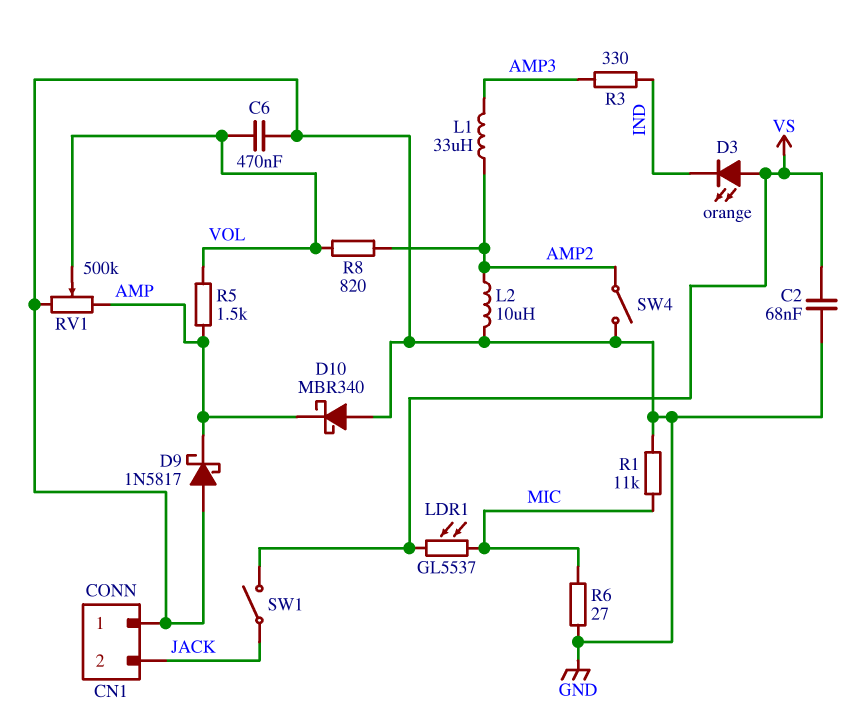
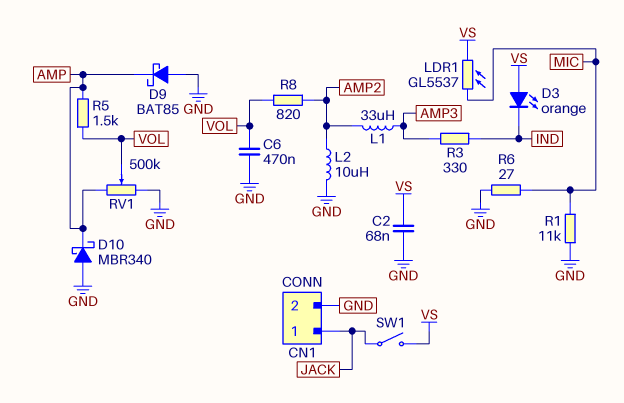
CN1 pin 1: GND -> JACK
CN1 pin 2: JACK -> GND
D9: schottky 1N5817 (A GND, K AMP) -> schottky BAT85 (A GND, K AMP)
SW4: switch (AMP2, GND) -> none

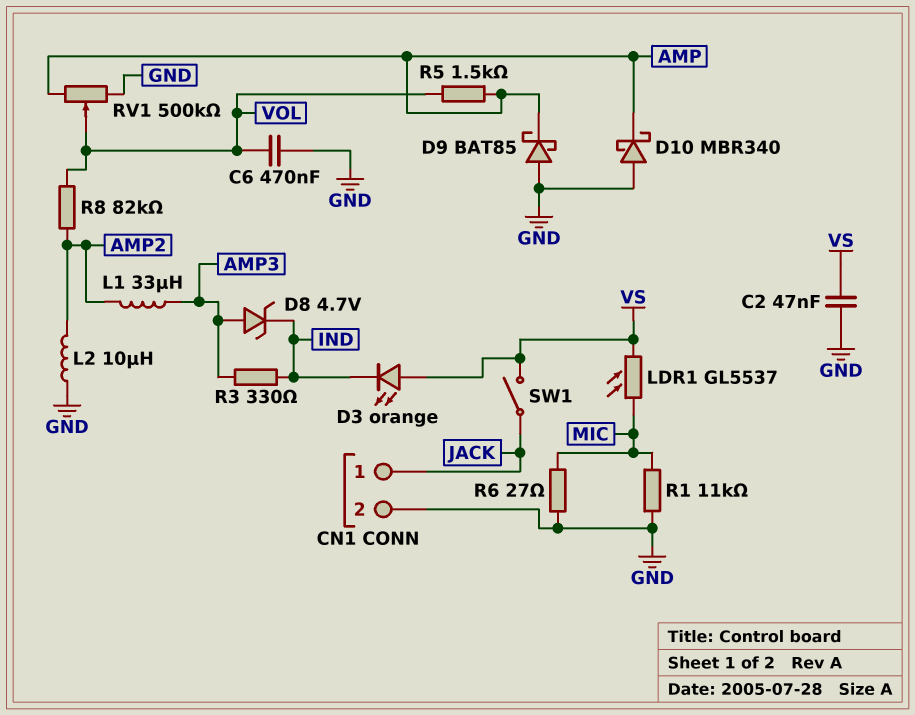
C2: 68nF (GND, VS) -> 47nF (GND, VS)
D8: none -> zener 4.7V (A AMP3, K IND)
R8: 820 (AMP2, VOL) -> 82k (AMP2, VOL)

